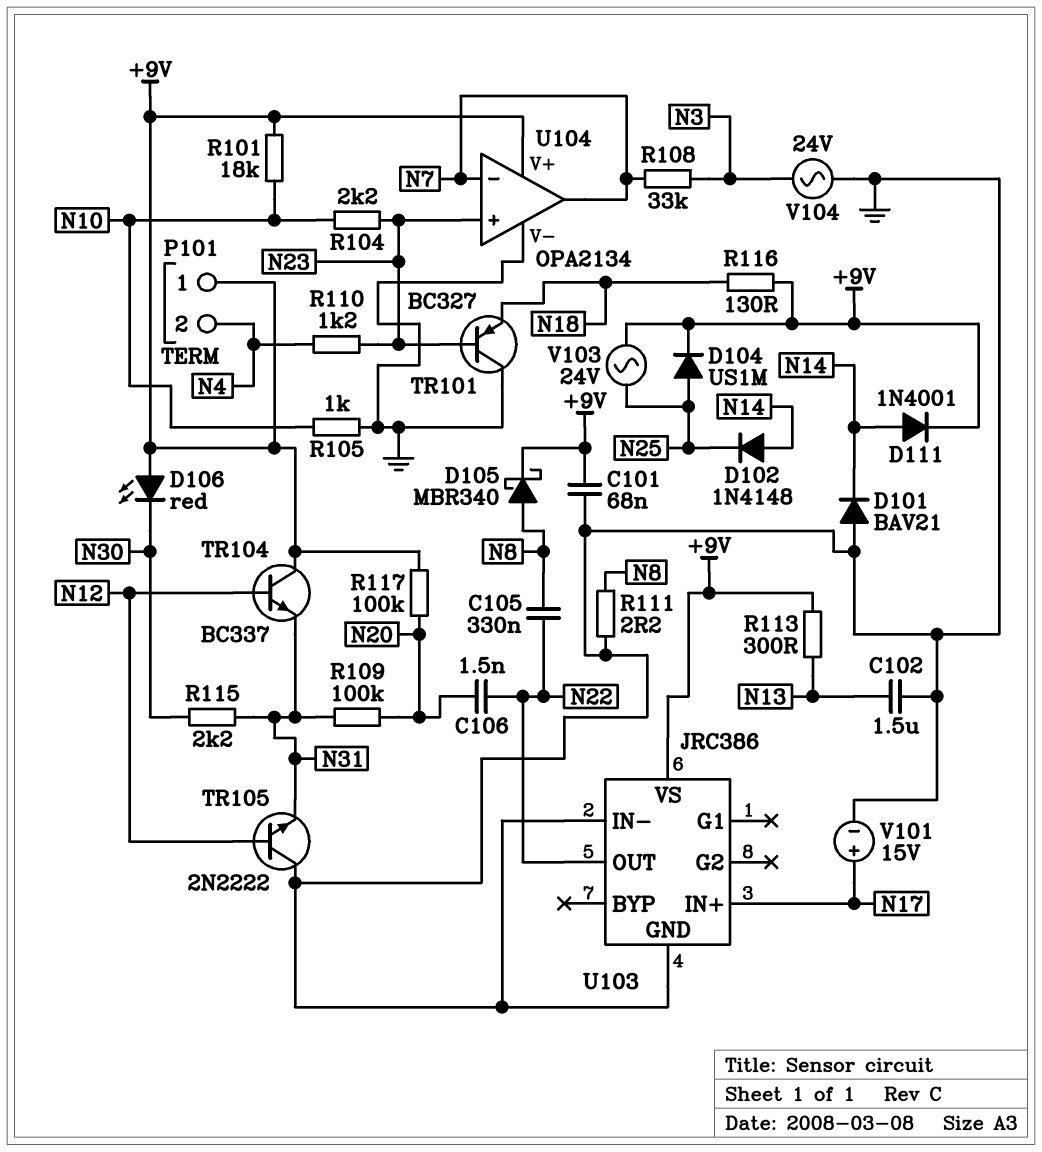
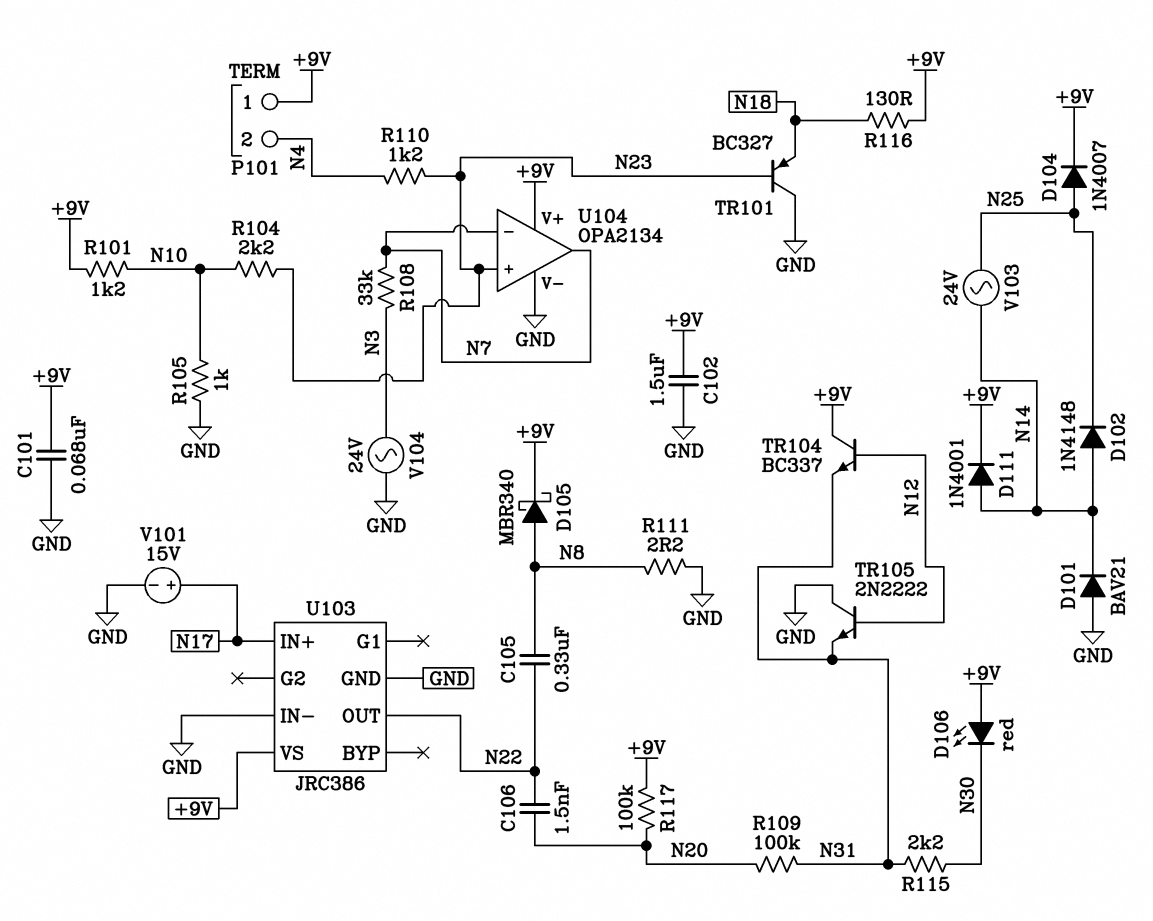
C102: 1.5uF (GND, N13) -> 1.5uF (+9V, GND)
D104: diode US1M (A N25, K +9V) -> diode 1N4007 (A N25, K +9V)
R101: 18k (+9V, N10) -> 1.2k (+9V, N10)
R113: 300 (+9V, N13) -> none
V103: AC 24V (+9V, N25) -> AC 24V (N14, N25)

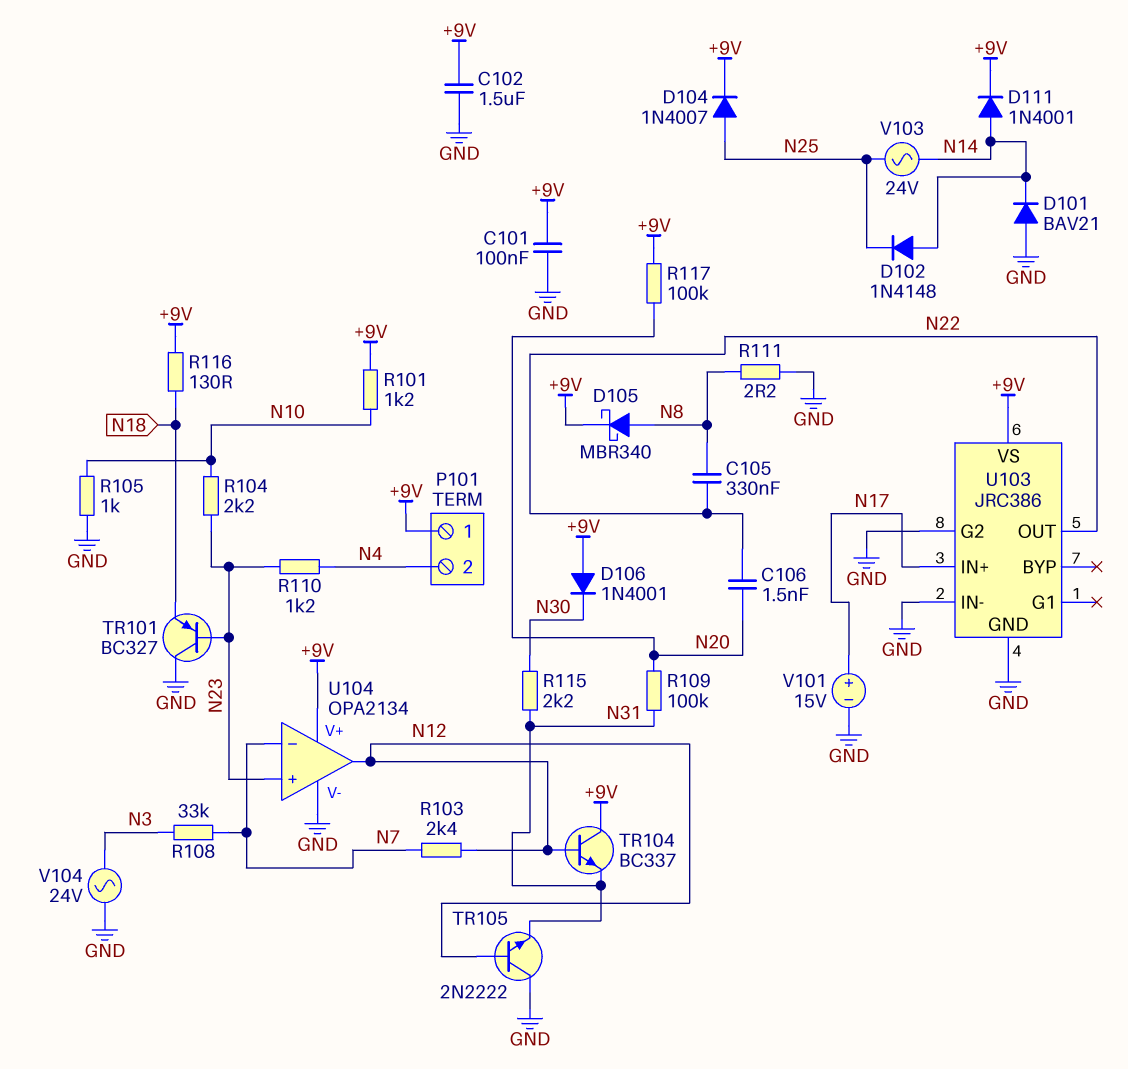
C101: 68nF (+9V, GND) -> 100nF (+9V, GND)
D106: LED red (A +9V, K N30) -> diode 1N4001 (A +9V, K N30)
R103: none -> 2.4k (N7, N12)
U103 pin G2: none -> GND
U104 pin out: N7 -> N12

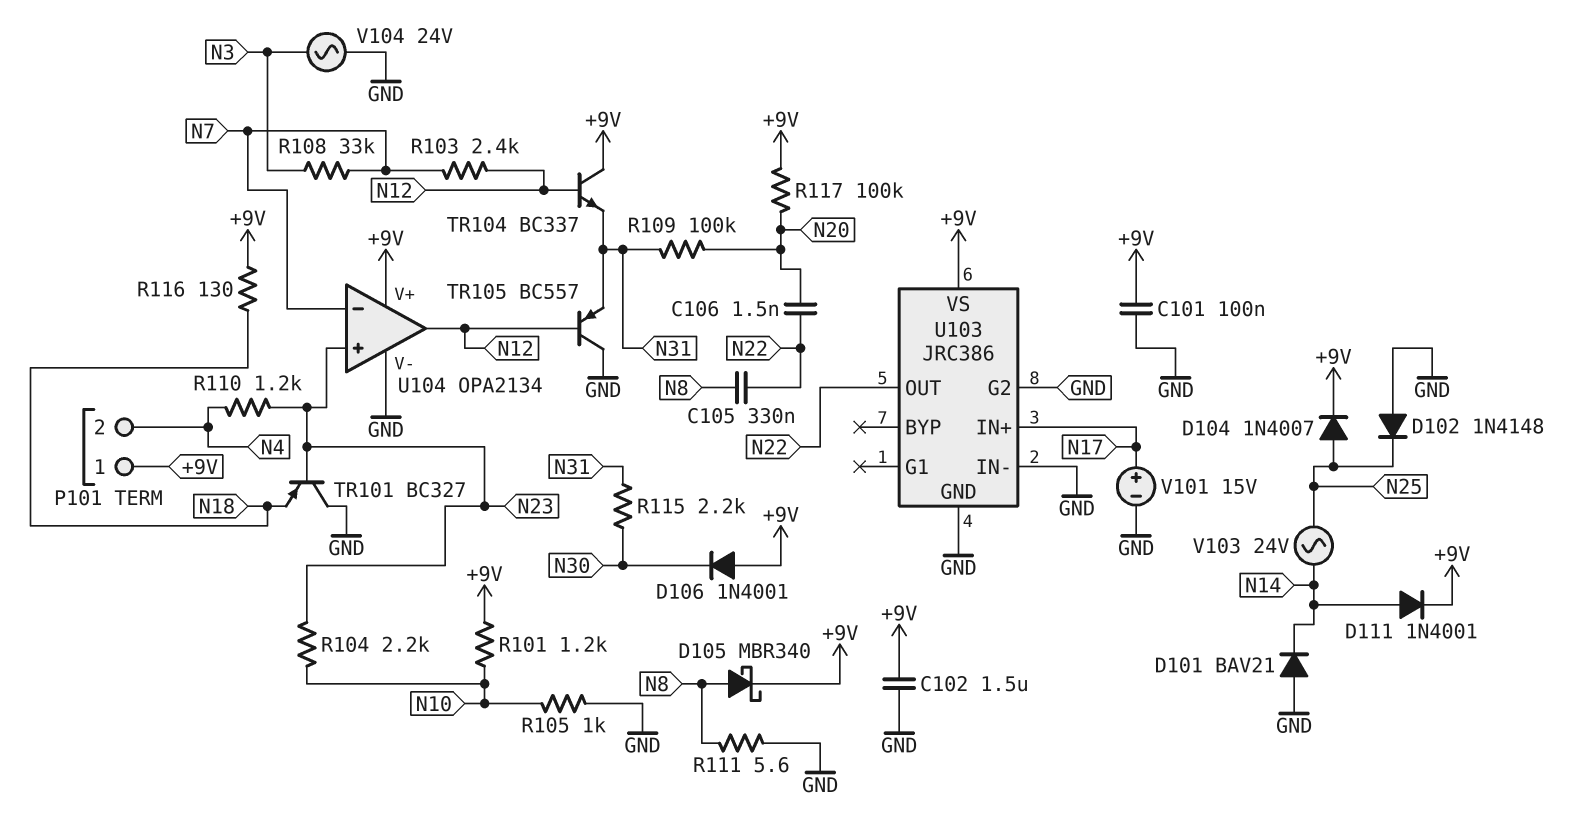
D102: diode 1N4148 (A N14, K N25) -> diode 1N4148 (A GND, K N25)
R111: 2.2 (GND, N8) -> 5.6 (GND, N8)
TR105: NPN 2N2222 (B N12, C GND, E N31) -> PNP BC557 (B N12, C GND, E N31)

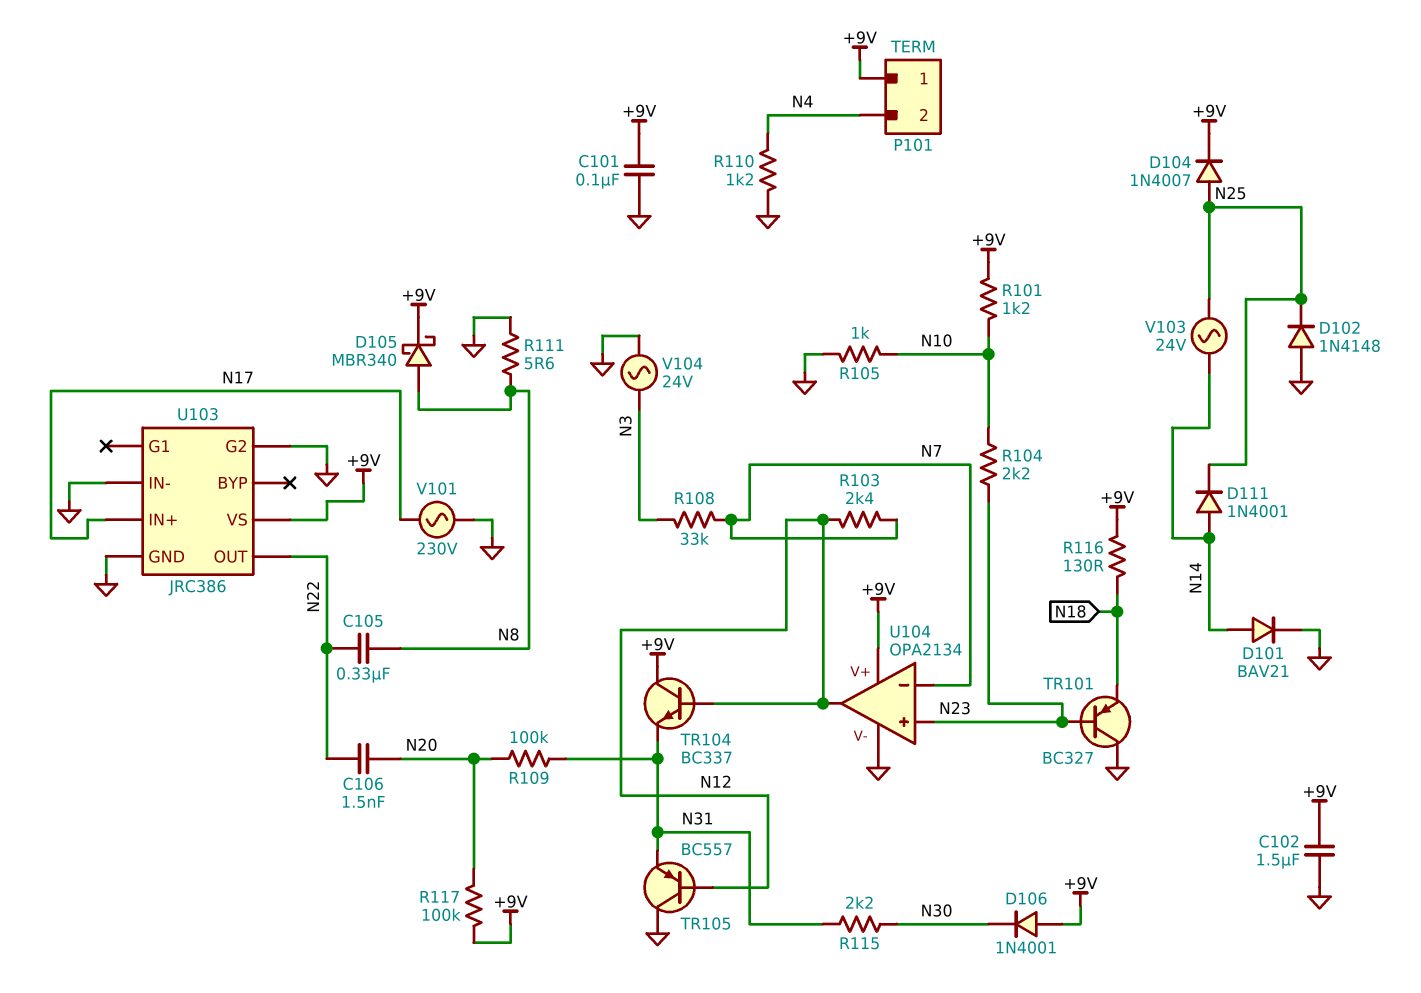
D101: diode BAV21 (A GND, K N14) -> diode BAV21 (A N14, K GND)
D111: diode 1N4001 (A N14, K +9V) -> diode 1N4001 (A N14, K N25)
R110: 1.2k (N4, N23) -> 1.2k (GND, N4)
V101: 15V (plus N17, minus GND) -> AC 230V (GND, N17)

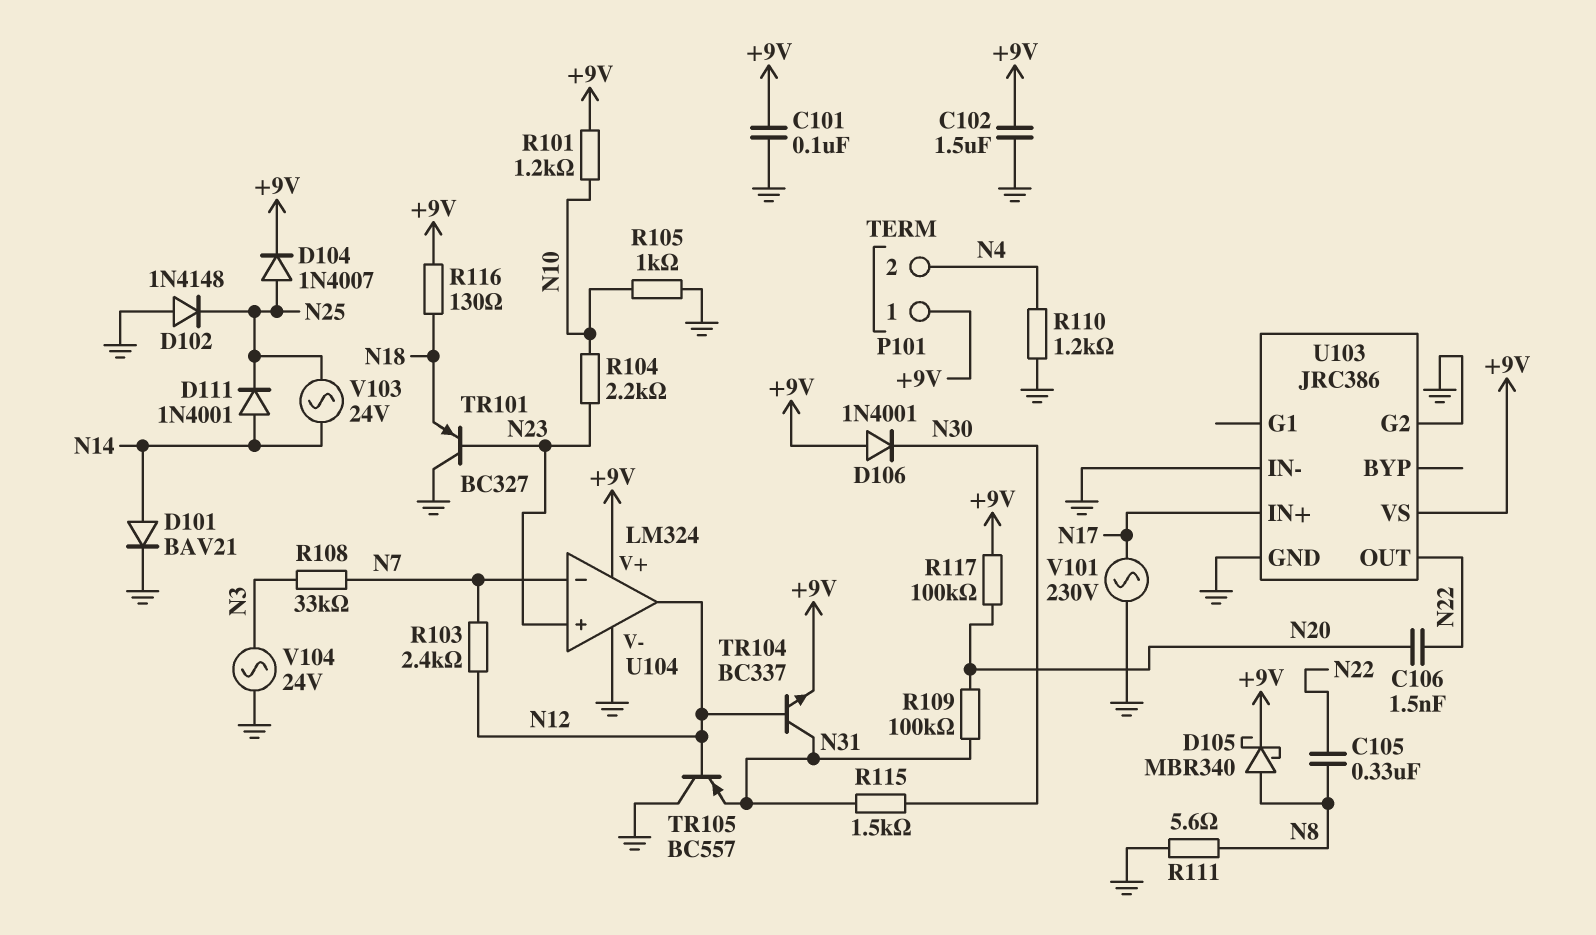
R115: 2.2k (N30, N31) -> 1.5k (N30, N31)
TR104: NPN BC337 (B N12, C +9V, E N31) -> NPN BC337 (B N12, C N31, E +9V)
U104: OPA2134 -> LM324

